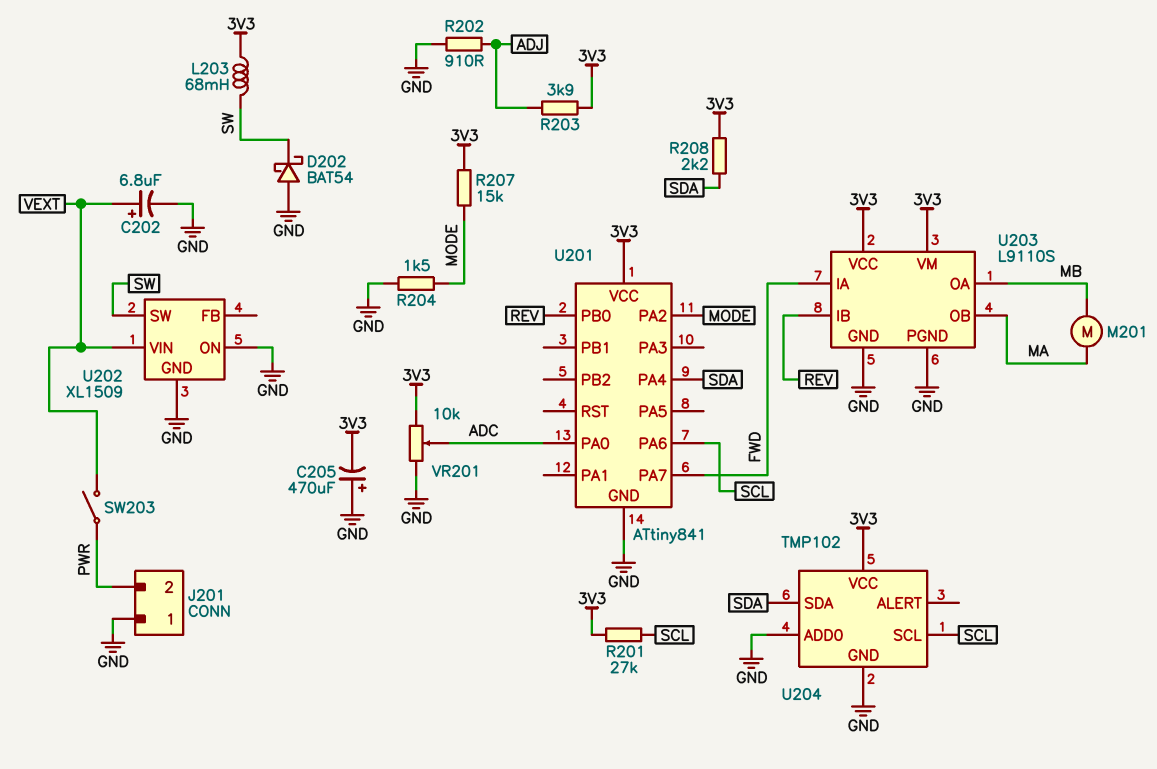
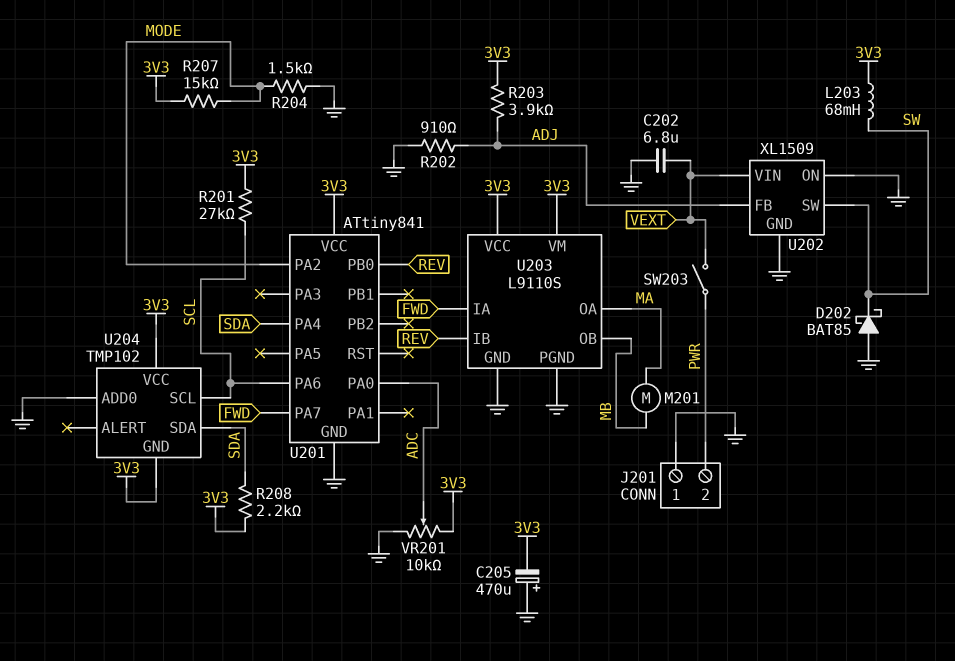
C202: 6.8uF (plus VEXT, minus GND) -> 6.8uF (GND, VEXT)
D202: schottky BAT54 (A GND, K SW) -> schottky BAT85 (A GND, K SW)
U202 pin FB: none -> ADJ
U203 pin OA: MB -> MA
U203 pin OB: MA -> MB
U204 pin GND: GND -> 3V3

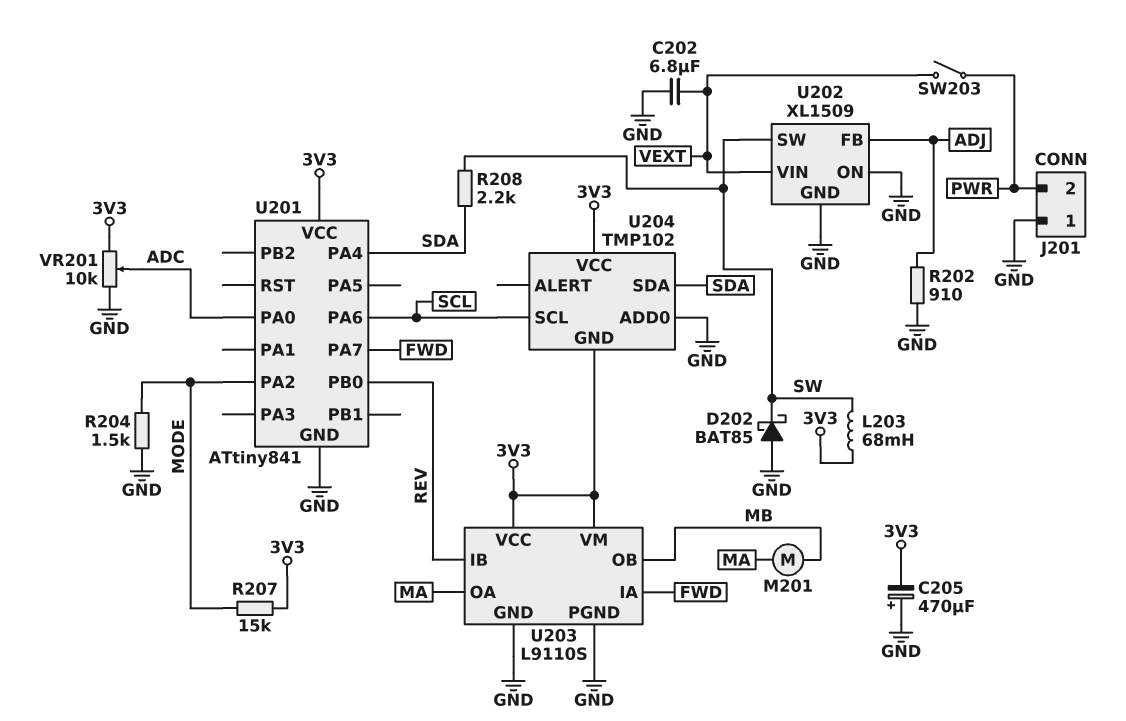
R201: 27k (3V3, SCL) -> none
R203: 3.9k (3V3, ADJ) -> none
R208: 2.2k (3V3, SDA) -> 2.2k (SDA, SW)

